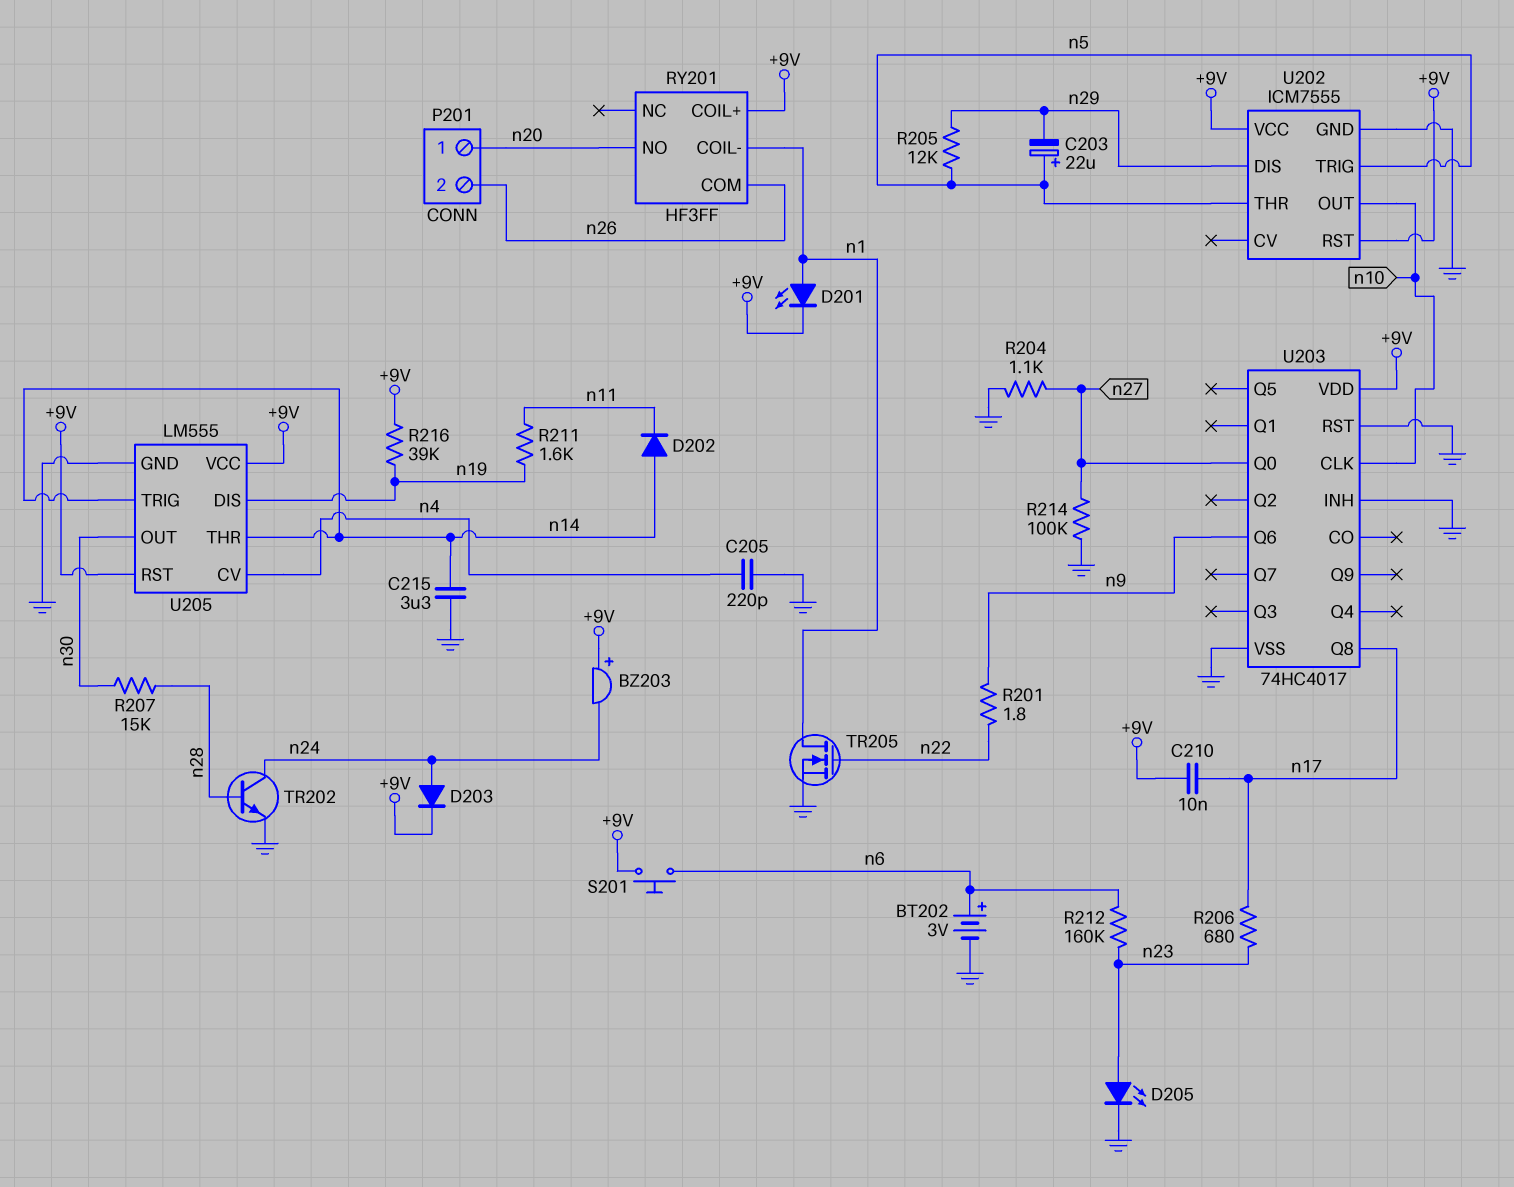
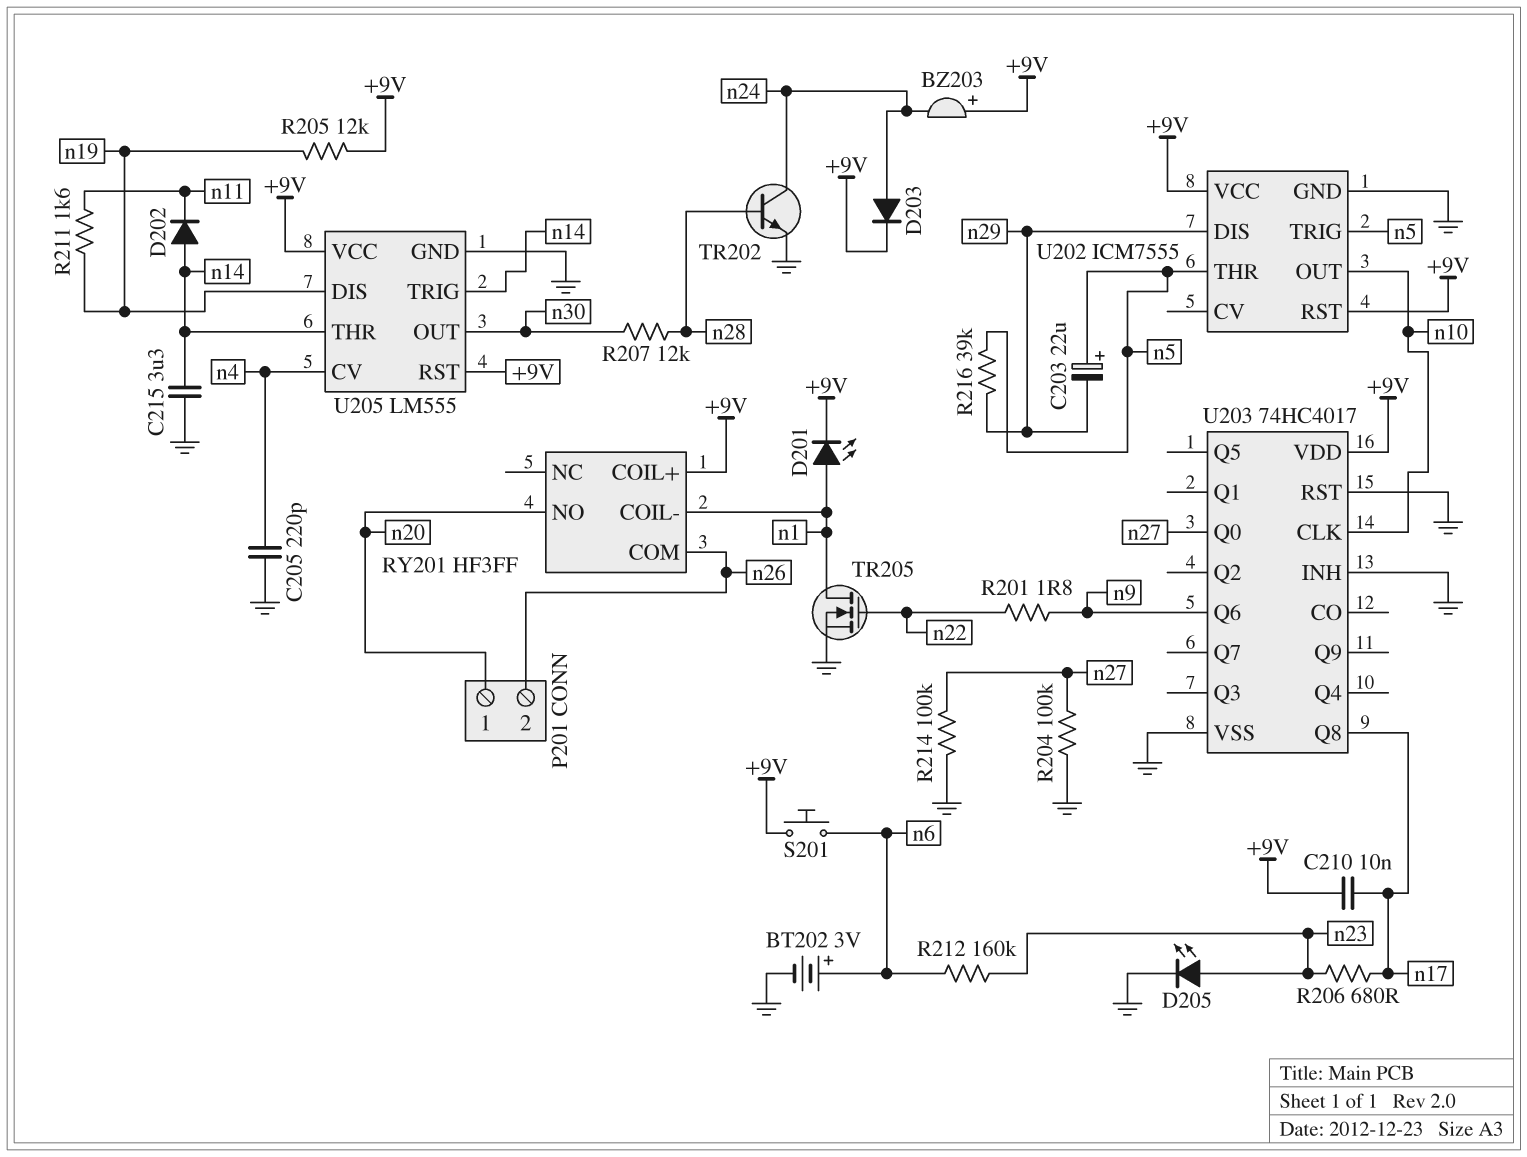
R204: 1.1k (GND, n27) -> 100k (GND, n27)
R205: 12k (n5, n29) -> 12k (+9V, n19)
R207: 15k (n28, n30) -> 12k (n28, n30)
R216: 39k (+9V, n19) -> 39k (n5, n29)

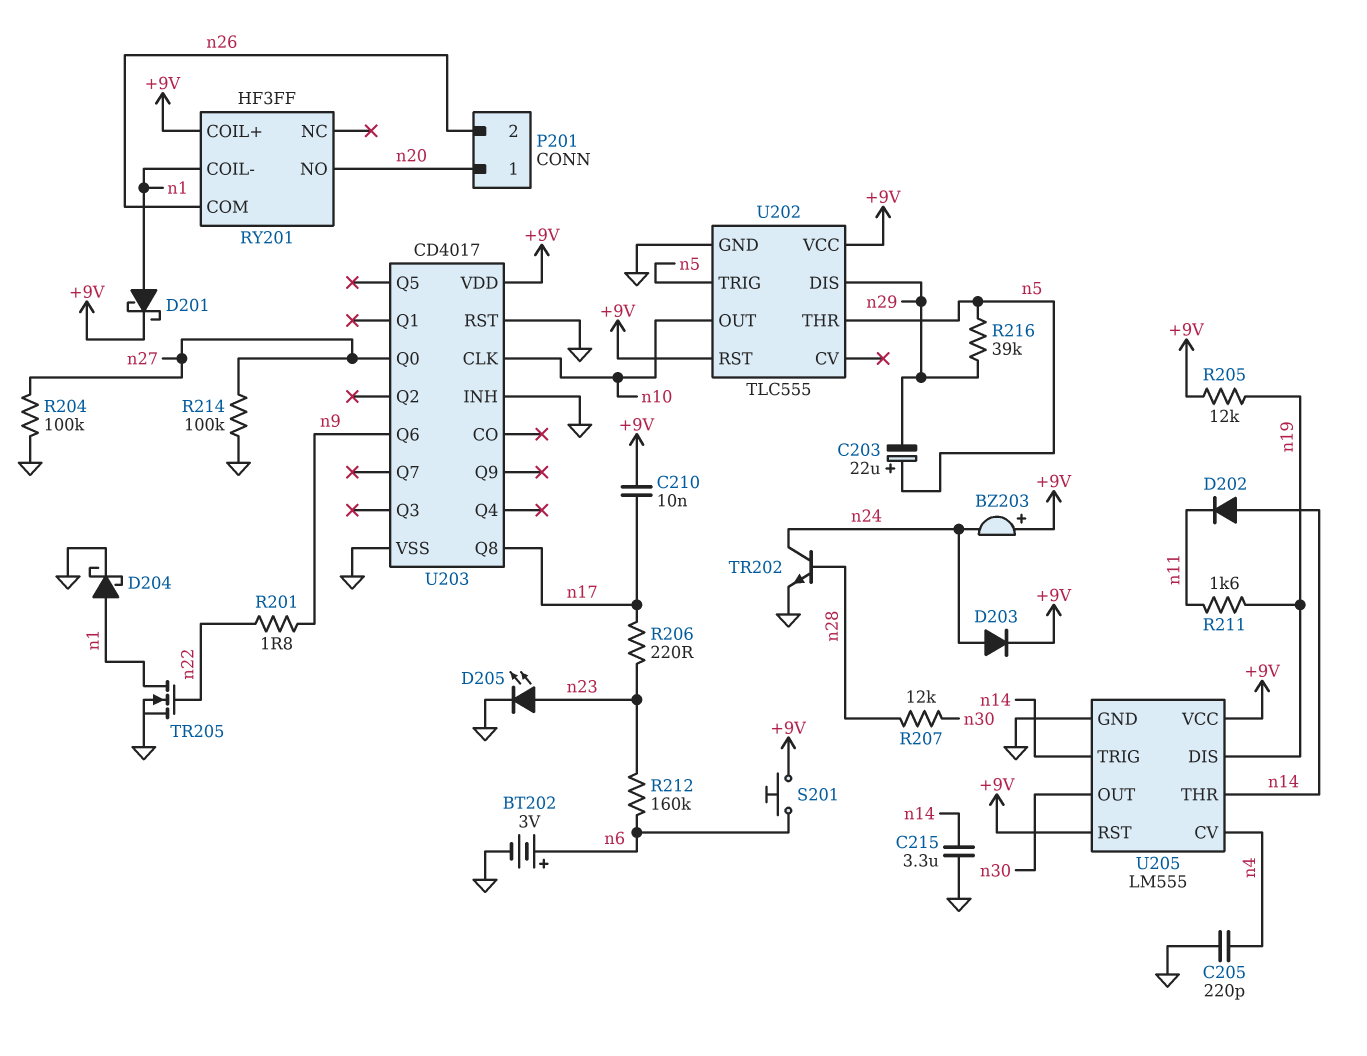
D201: LED (A n1, K +9V) -> schottky (A n1, K +9V)
D204: none -> schottky (A n1, K GND)
R206: 680 (n17, n23) -> 220 (n17, n23)
U202: ICM7555 -> TLC555
U203: 74HC4017 -> CD4017

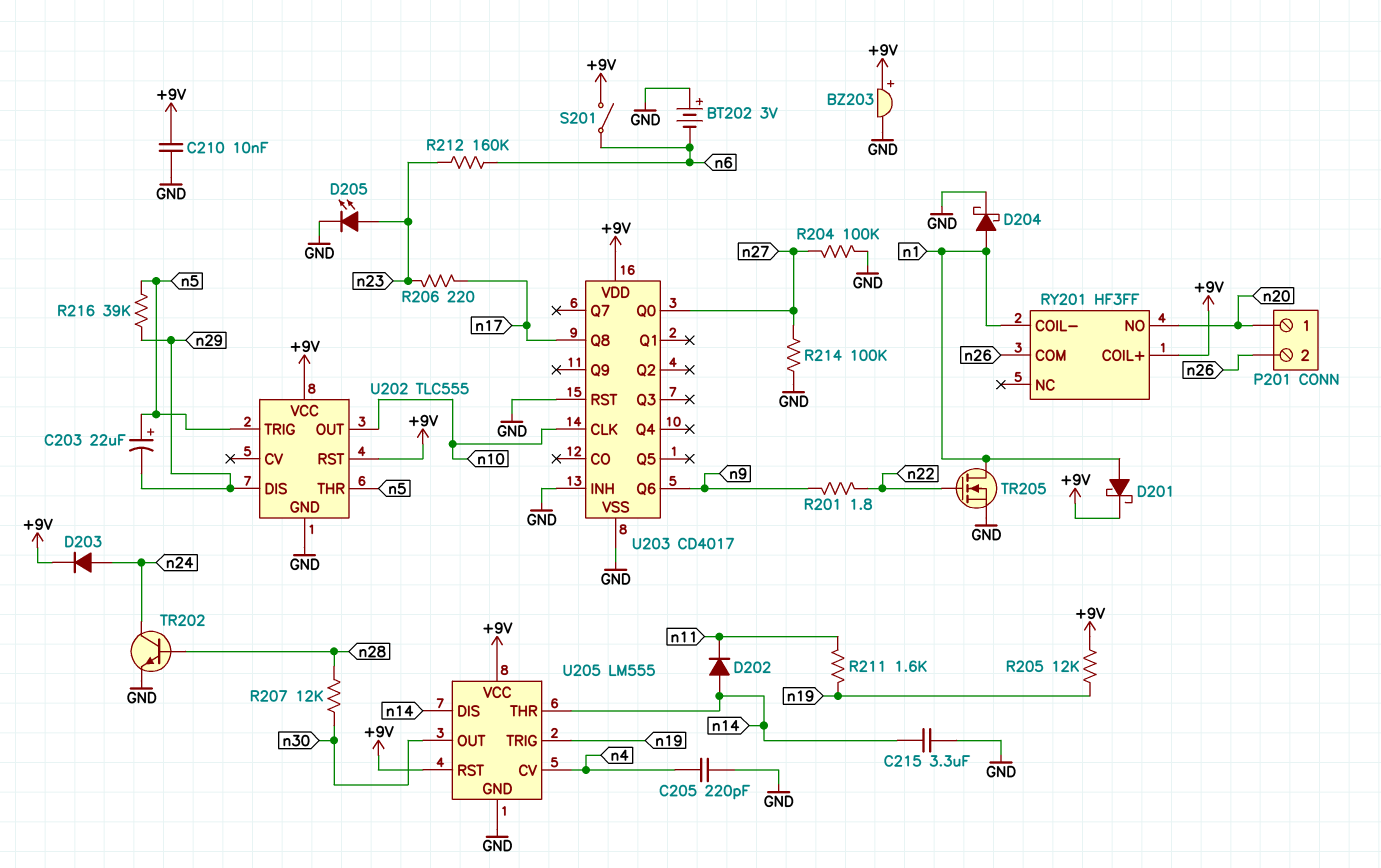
BT202: 3V (plus n6, minus GND) -> 3V (plus GND, minus n6)
BZ203: buzzer (plus +9V, minus n24) -> buzzer (plus +9V, minus GND)
C210: 10nF (+9V, n17) -> 10nF (+9V, GND)
S201: button (+9V, n6) -> switch (+9V, n6)
U205 pin DIS: n19 -> n14
U205 pin TRIG: n14 -> n19

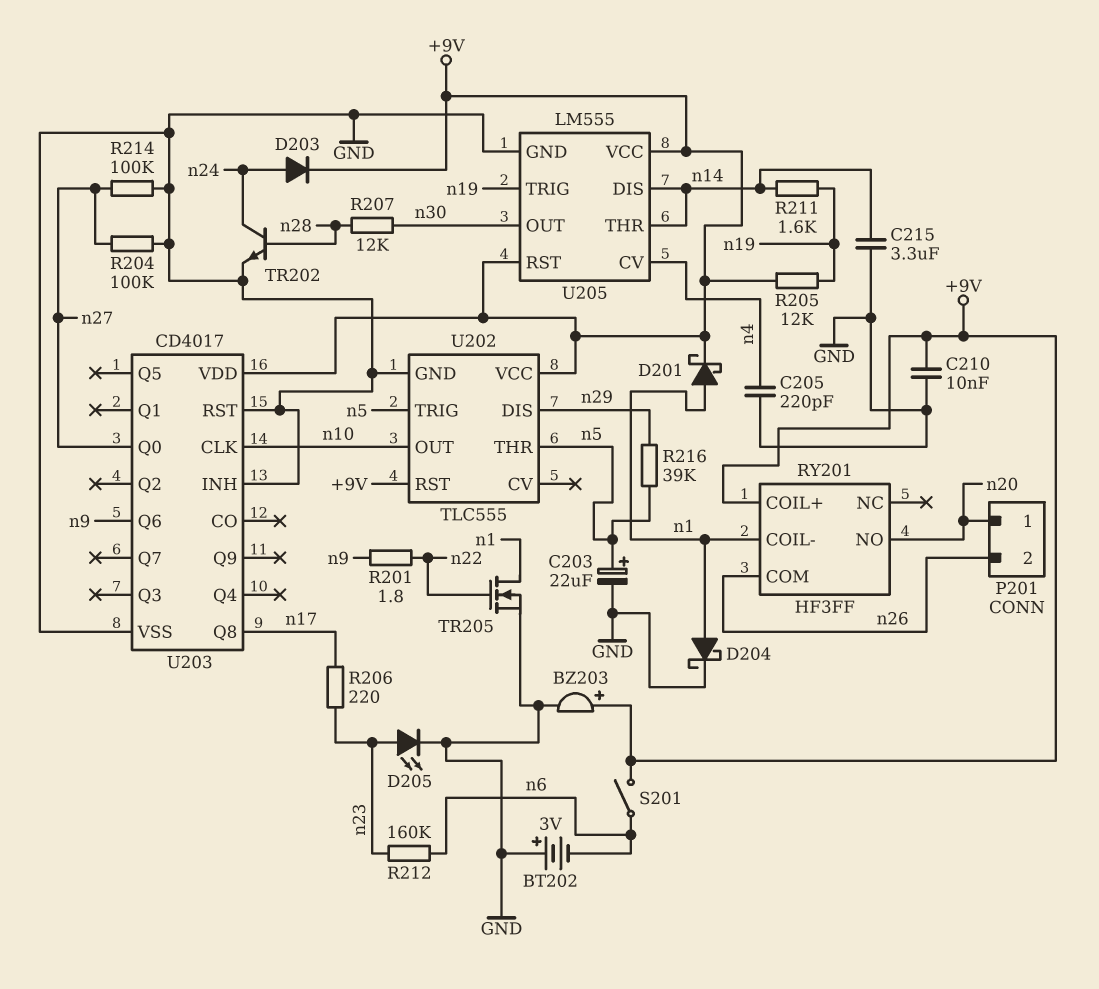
C203: 22uF (plus n5, minus n29) -> 22uF (plus n5, minus GND)
D202: diode (A n14, K n11) -> none
R211: 1.6k (n11, n19) -> 1.6k (n14, n19)

